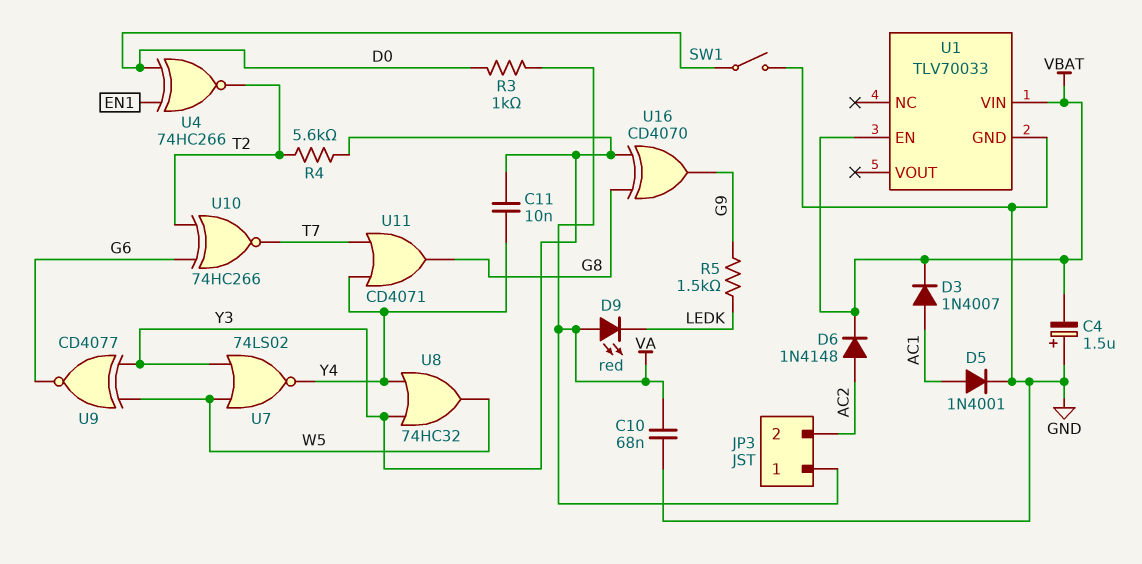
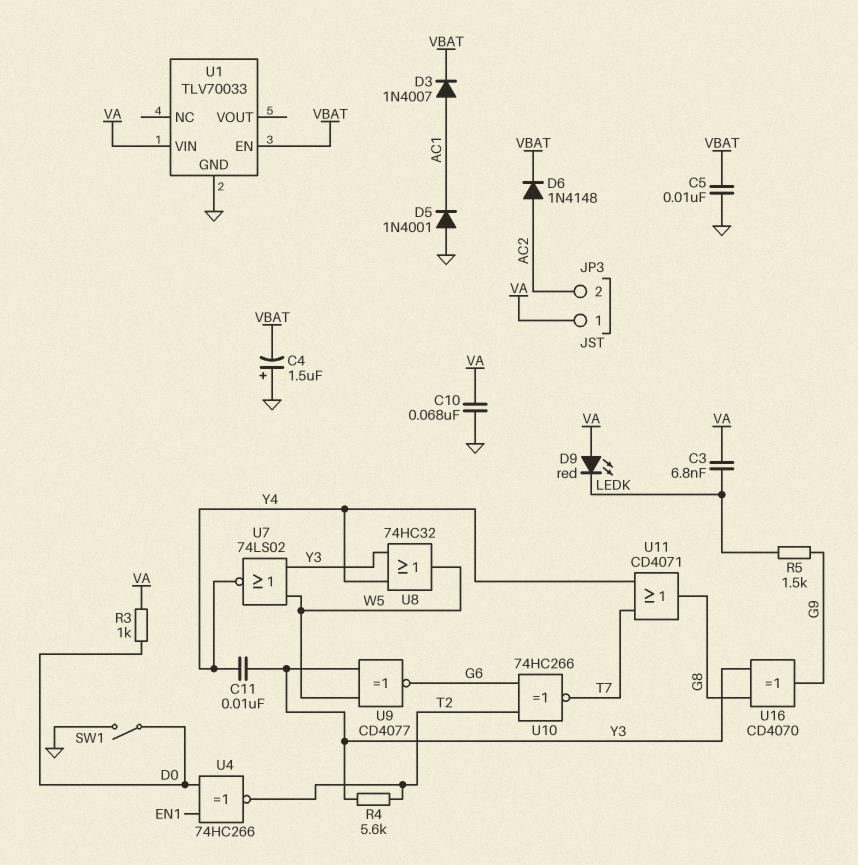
C3: none -> 6.8nF (LEDK, VA)
C5: none -> 10nF (GND, VBAT)
D5: diode 1N4001 (A AC1, K GND) -> diode 1N4001 (A GND, K AC1)
U1 pin VIN: VBAT -> VA

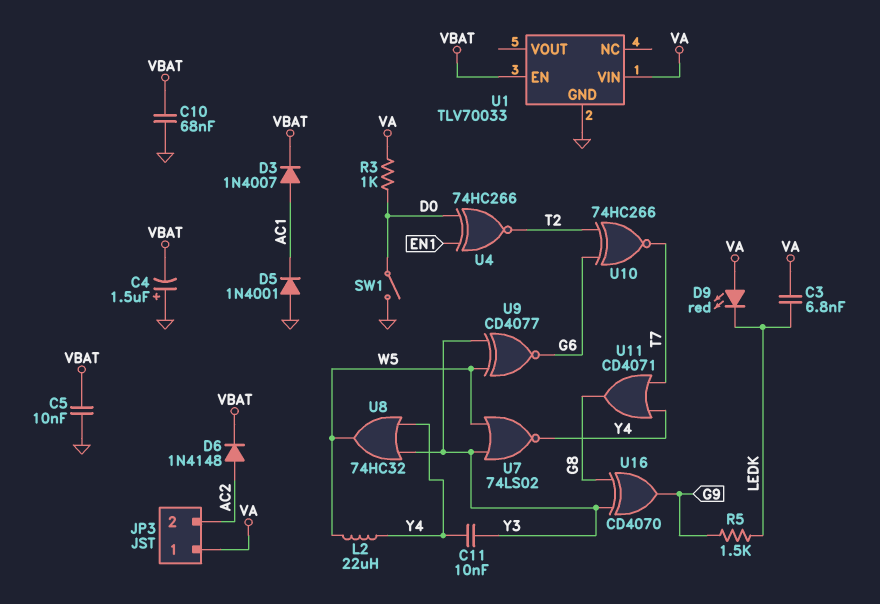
C10: 68nF (GND, VA) -> 68nF (GND, VBAT)
L2: none -> 22uH (W5, Y4)
R4: 5.6k (T2, Y3) -> none

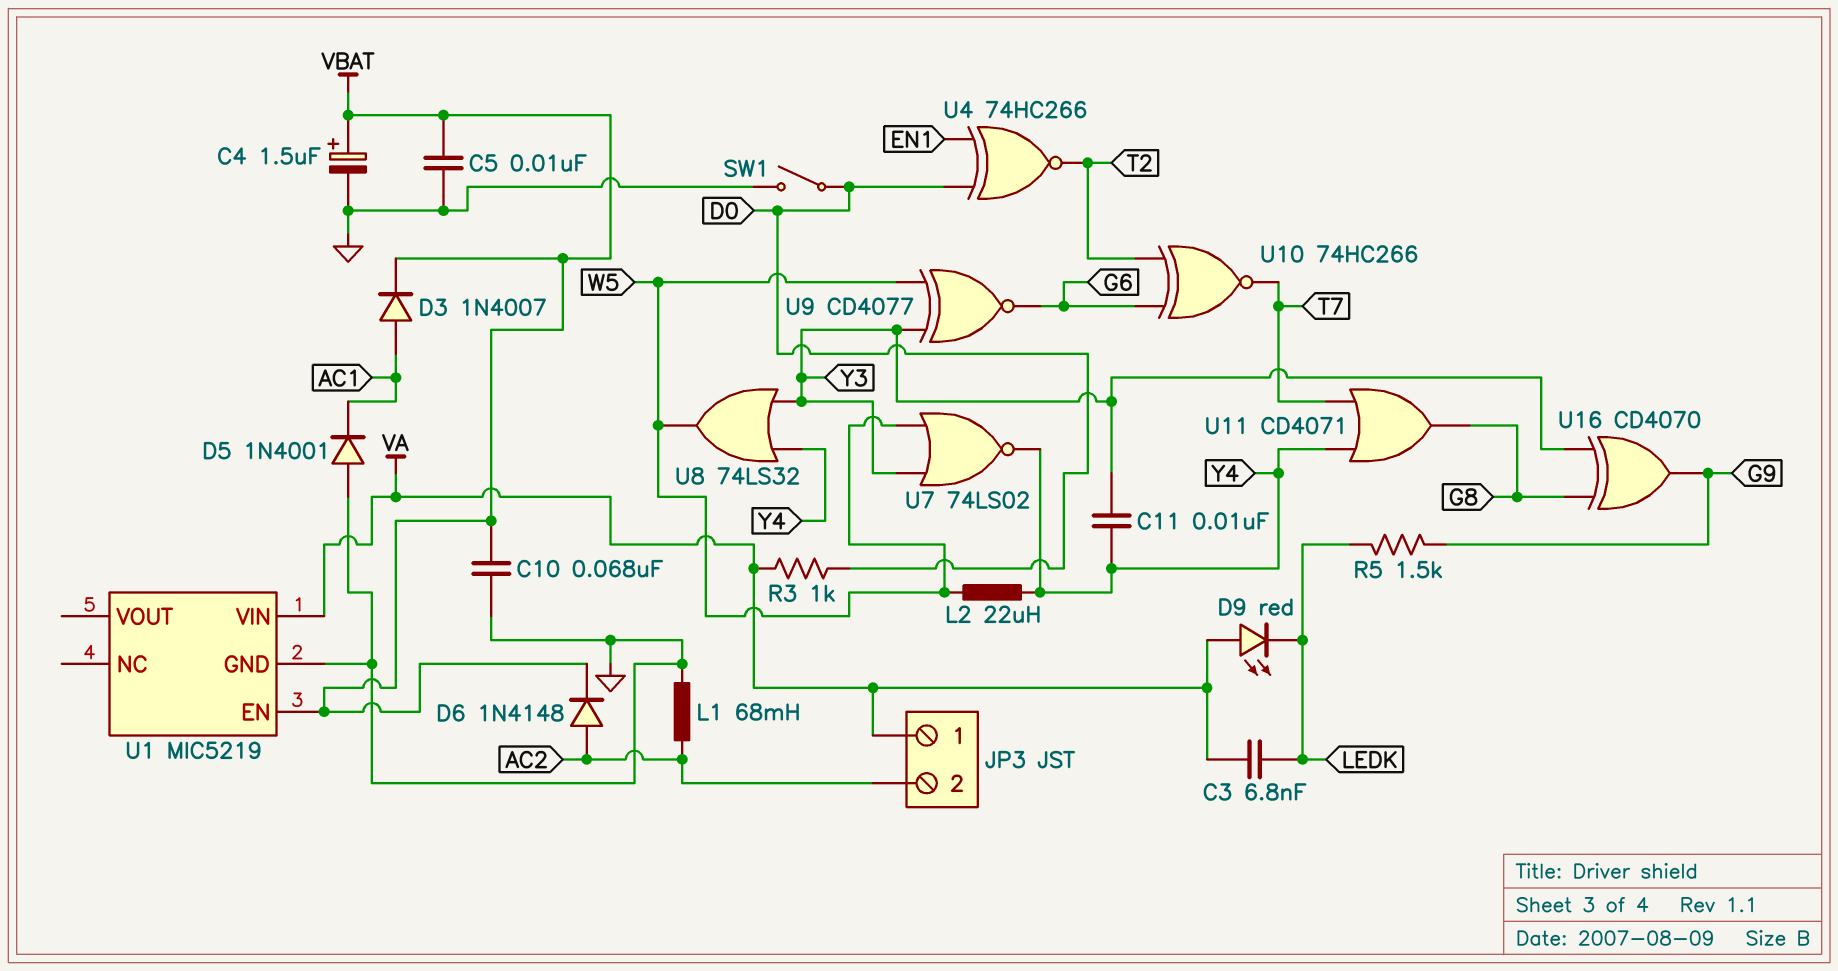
C4: 1.5uF (plus GND, minus VBAT) -> 1.5uF (plus VBAT, minus GND)
L1: none -> 68mH (AC2, GND)
U1: TLV70033 -> MIC5219
U8: OR 74HC32 (in Y3, in Y4, out W5) -> OR 74LS32 (in Y3, in Y4, out W5)

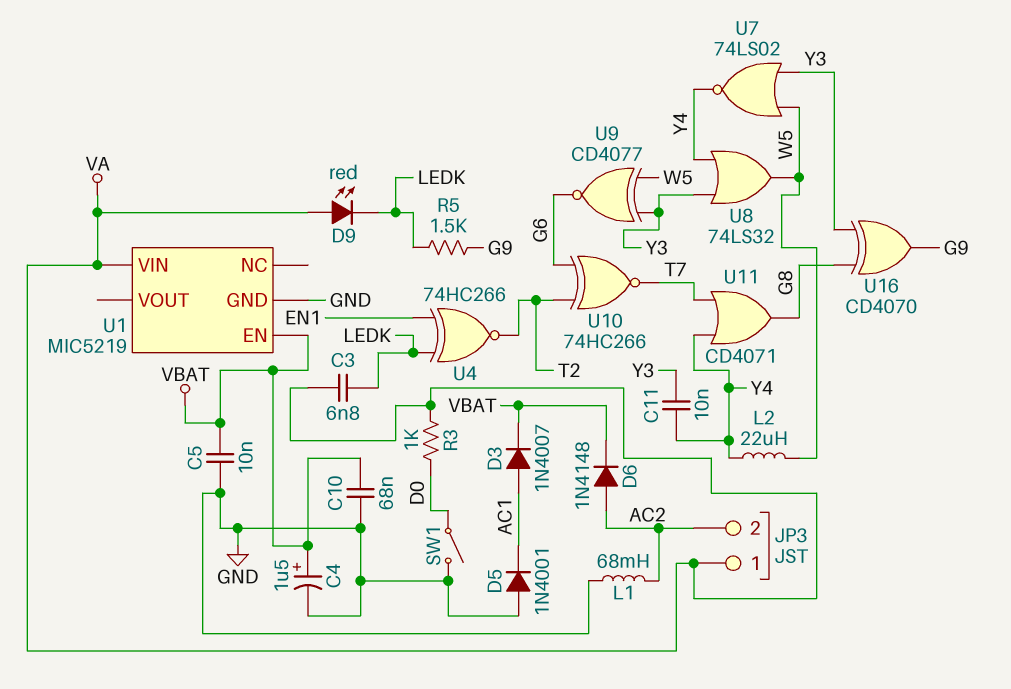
U4: XNOR 74HC266 (in D0, in EN1, out T2) -> XNOR 74HC266 (in EN1, in LEDK, out T2)

